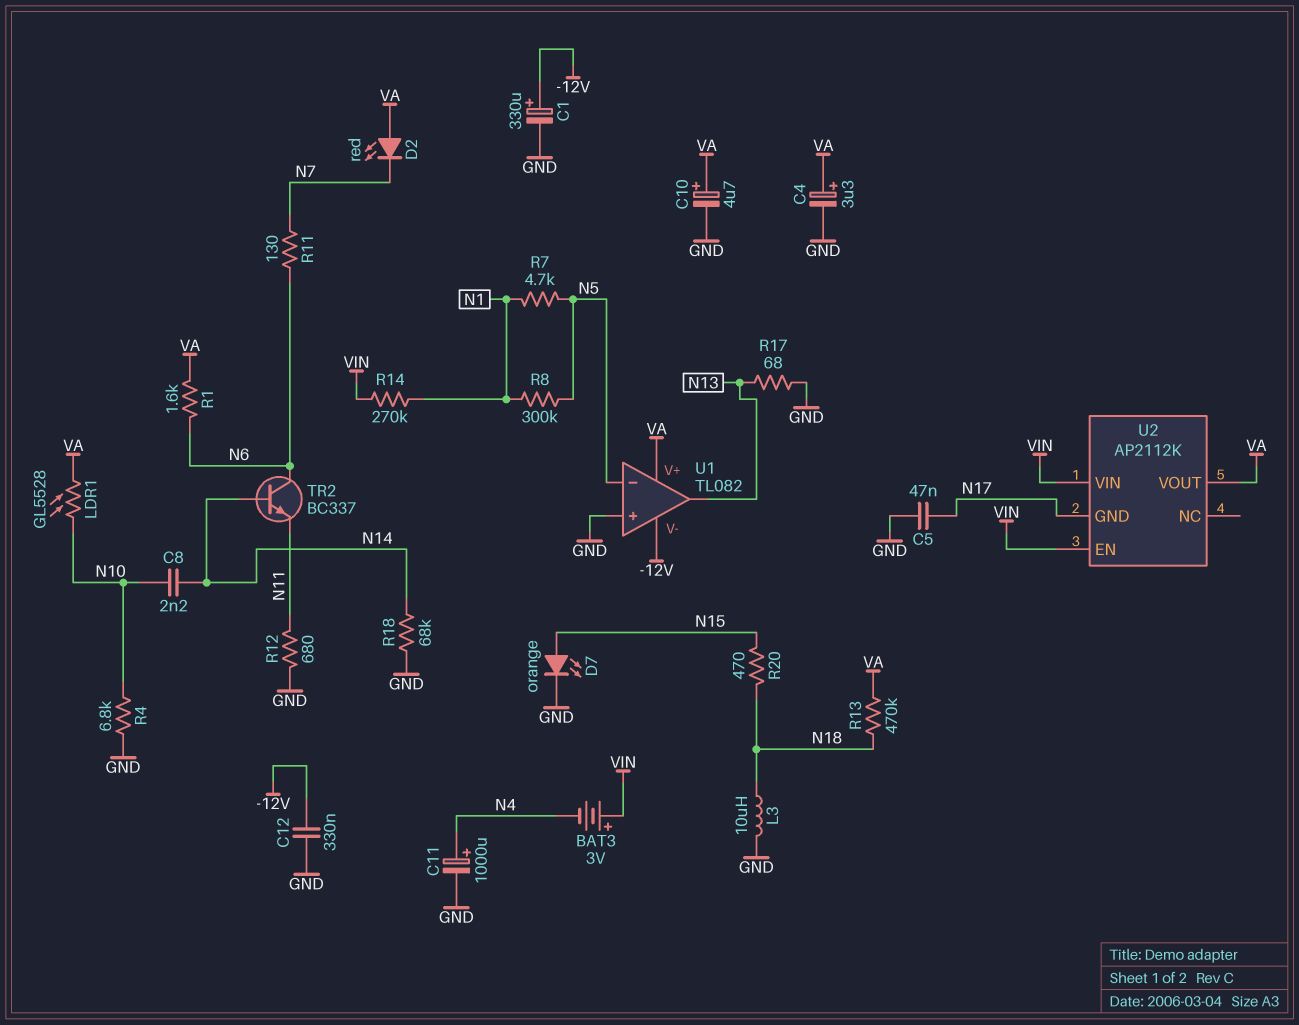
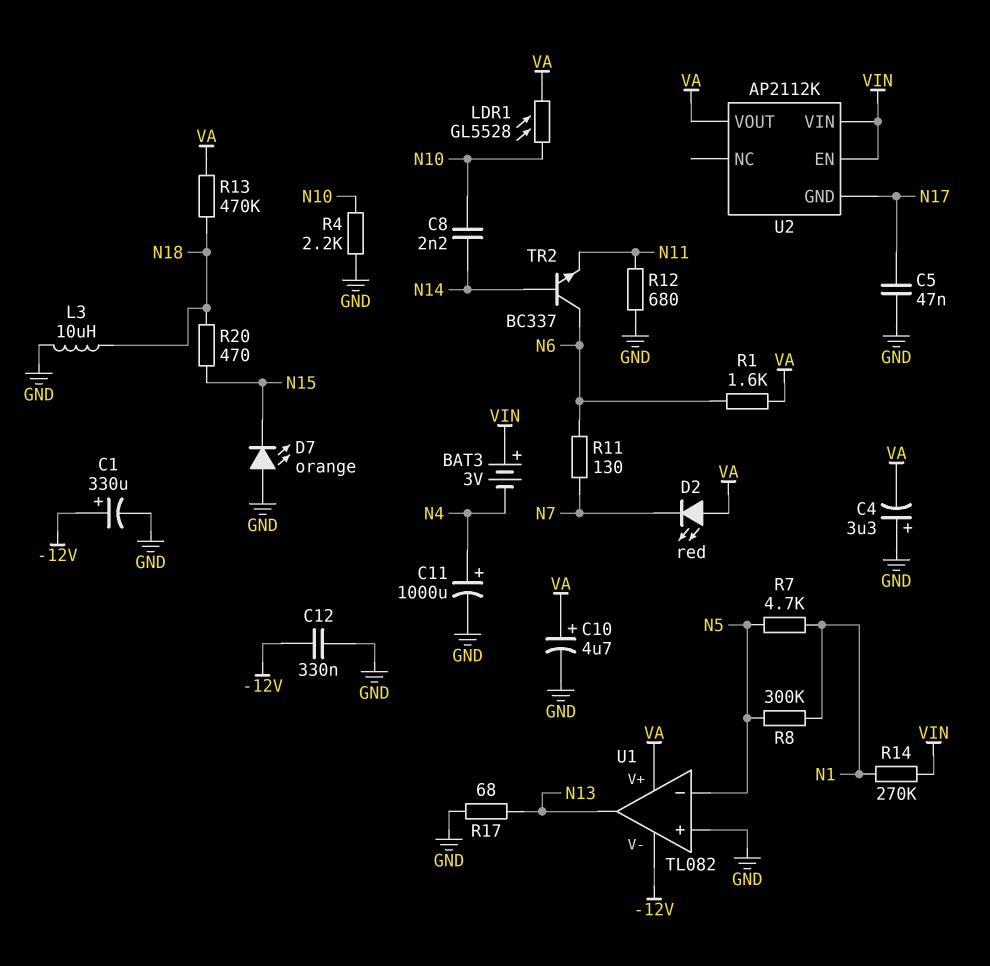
C4: 3.3uF (plus VA, minus GND) -> 3.3uF (plus GND, minus VA)
D7: LED orange (A N15, K GND) -> LED orange (A GND, K N15)
R4: 6.8k (GND, N10) -> 2.2k (GND, N10)
R18: 68k (GND, N14) -> none

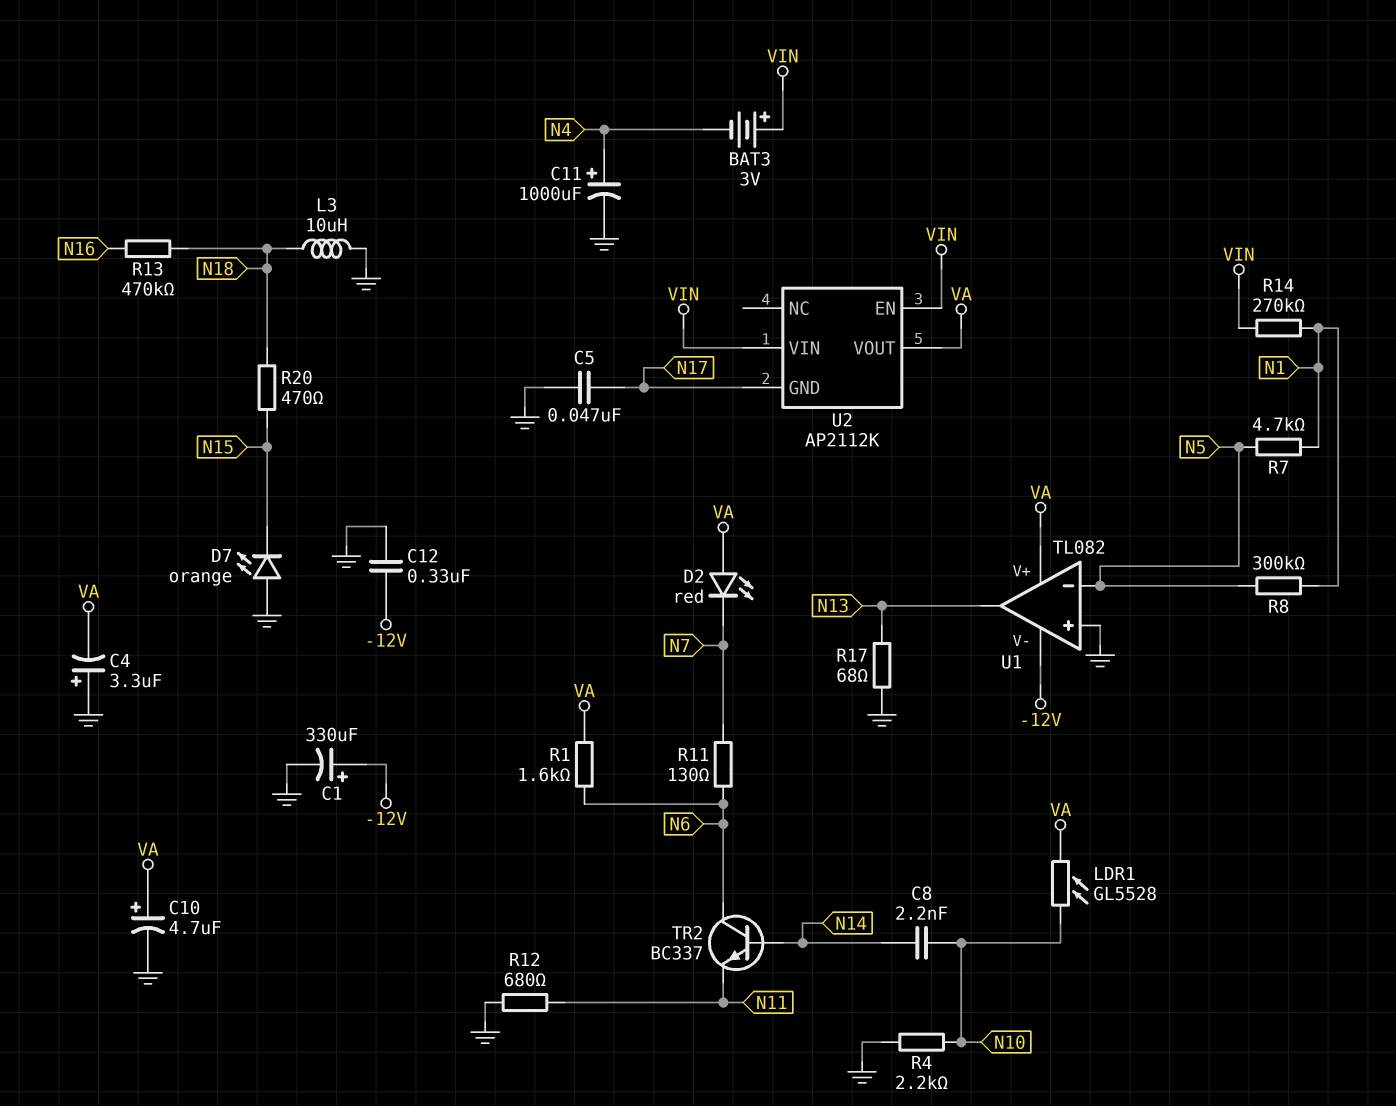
R13: 470k (N18, VA) -> 470k (N16, N18)

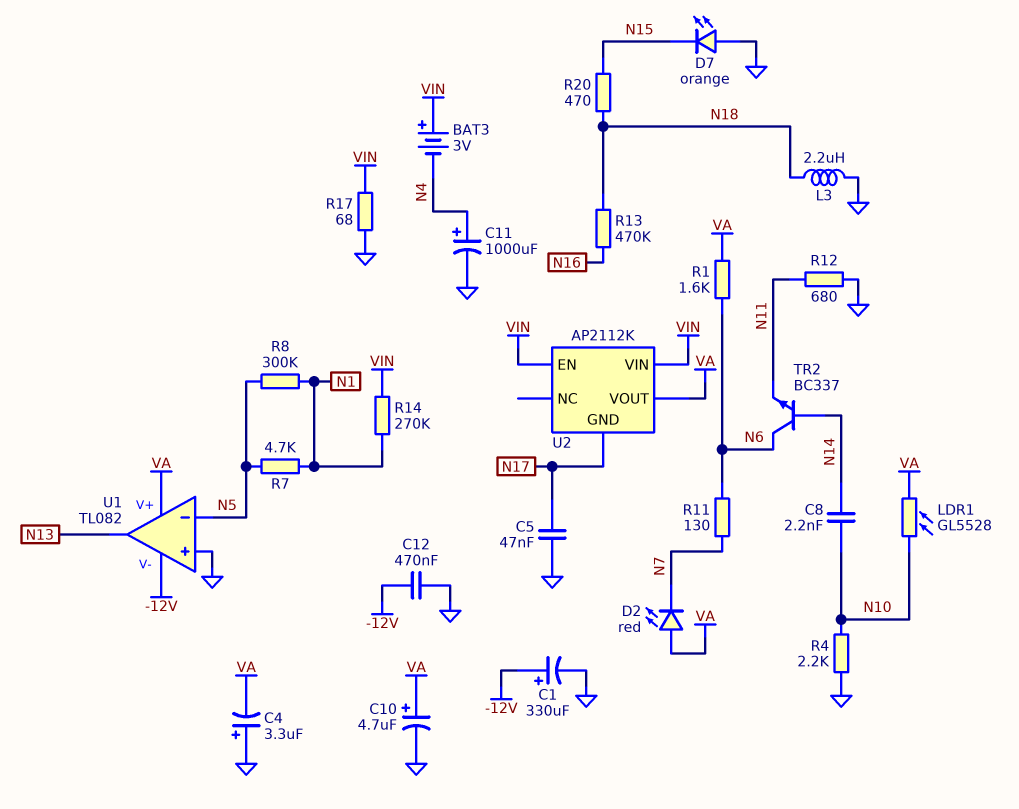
C12: 330nF (-12V, GND) -> 470nF (-12V, GND)
L3: 10uH (GND, N18) -> 2.2uH (GND, N18)
R17: 68 (GND, N13) -> 68 (GND, VIN)

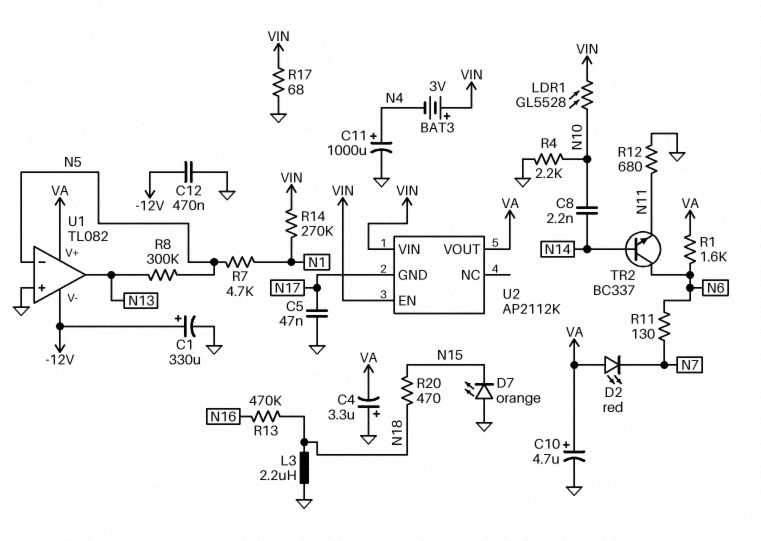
LDR1: GL5528 (N10, VA) -> GL5528 (N10, VIN)
R8: 300k (N1, N5) -> 300k (N5, N13)

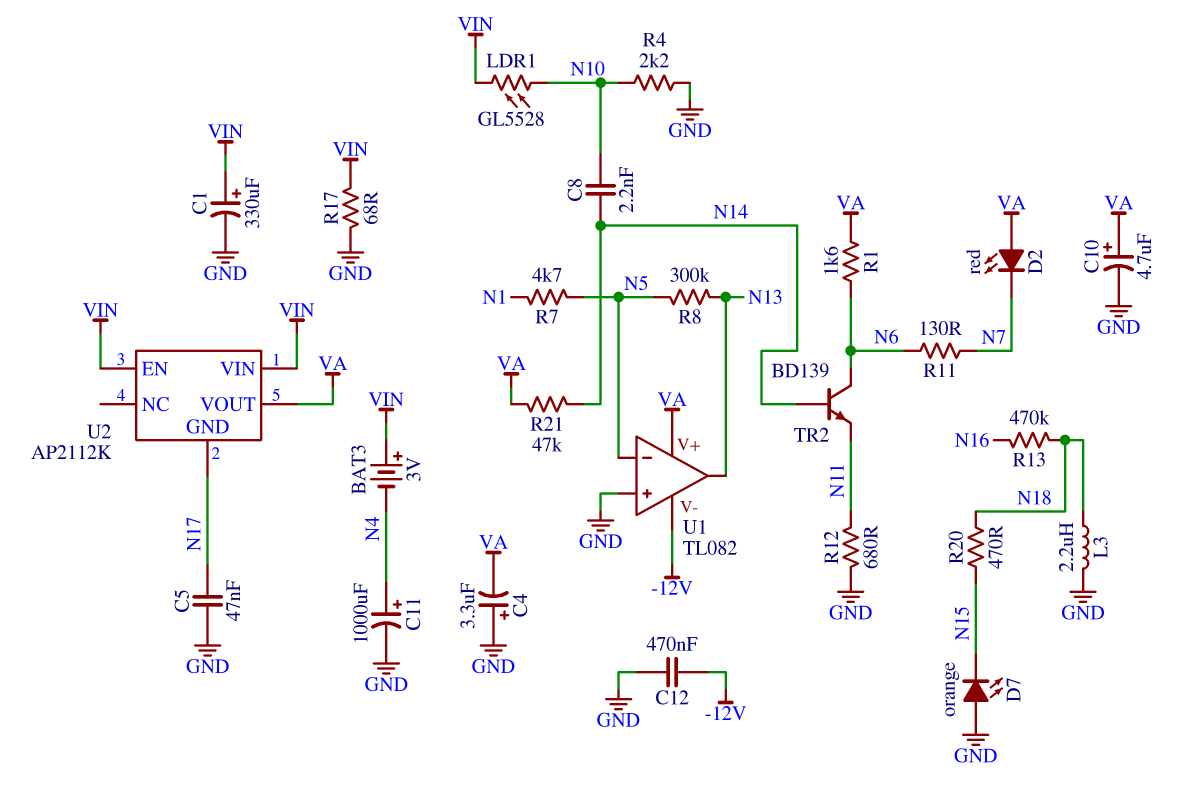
C1: 330uF (plus -12V, minus GND) -> 330uF (plus VIN, minus GND)
R14: 270k (N1, VIN) -> none
R21: none -> 47k (N14, VA)
TR2: NPN BC337 (B N14, C N6, E N11) -> NPN BD139 (B N14, C N6, E N11)

